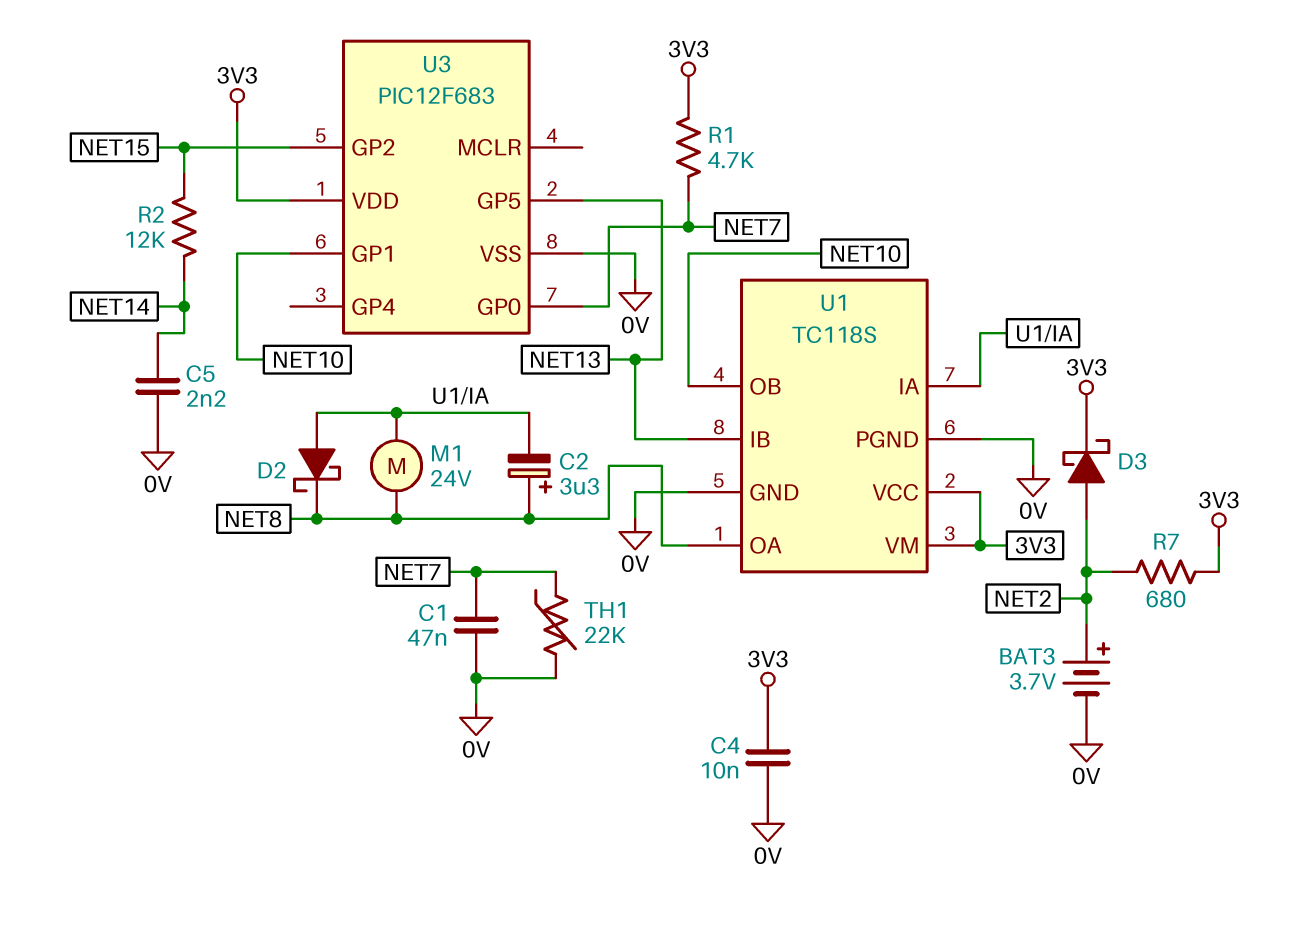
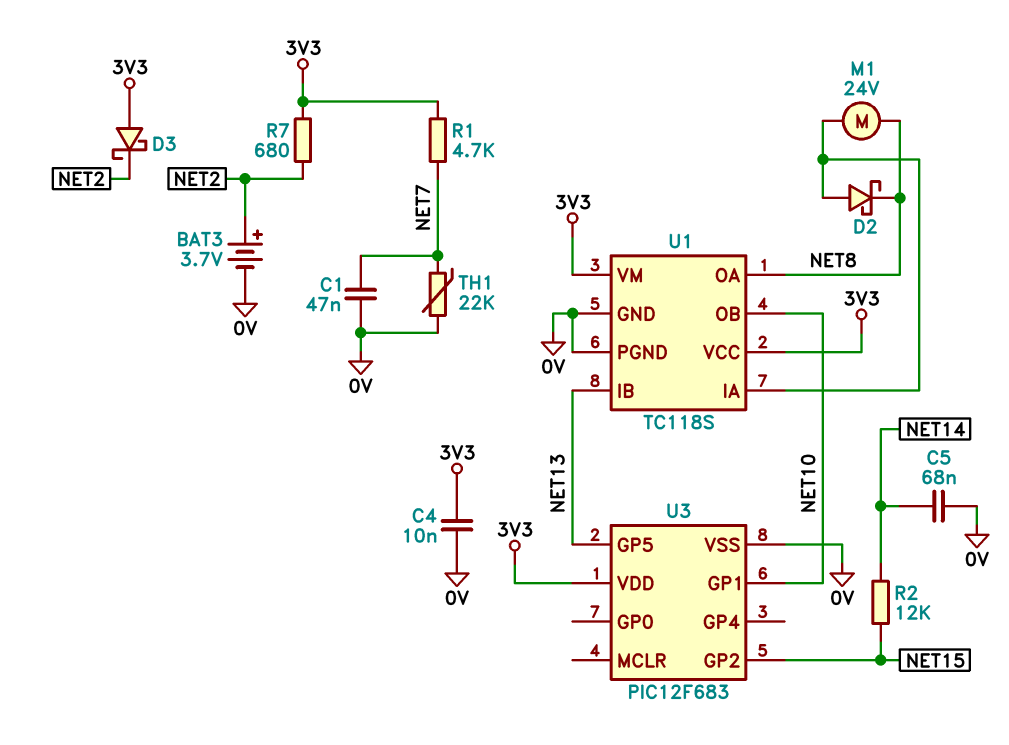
C2: 3.3uF (plus NET8, minus U1/IA) -> none
C5: 2.2nF (0V, NET14) -> 68nF (0V, NET14)
D3: schottky (A NET2, K 3V3) -> schottky (A 3V3, K NET2)
U3 pin GP0: NET7 -> none

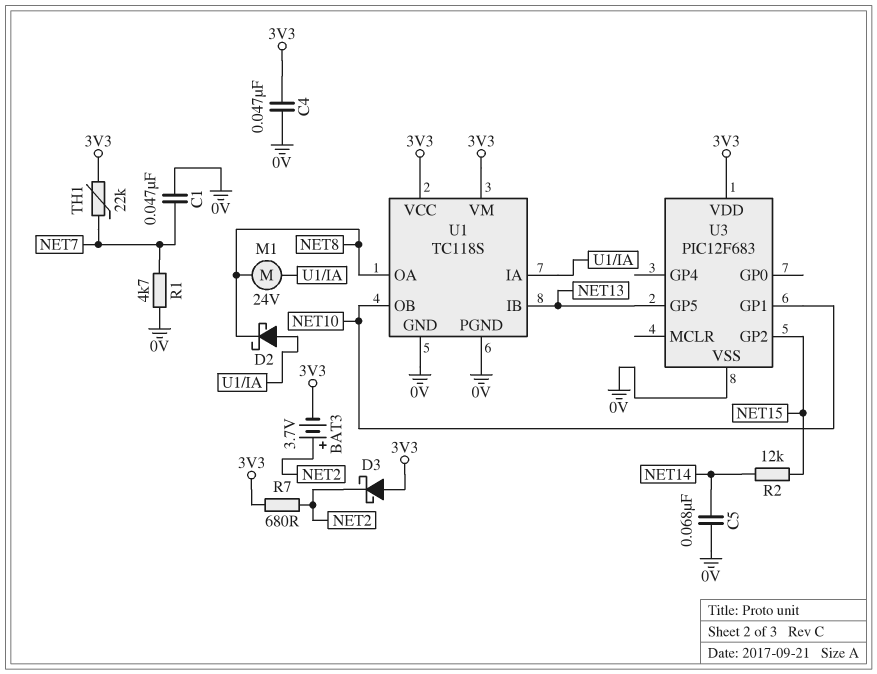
BAT3: 3.7V (plus NET2, minus 0V) -> 3.7V (plus NET2, minus 3V3)
C4: 10nF (0V, 3V3) -> 47nF (0V, 3V3)
R1: 4.7k (3V3, NET7) -> 4.7k (0V, NET7)
TH1: 22k (0V, NET7) -> 22k (3V3, NET7)

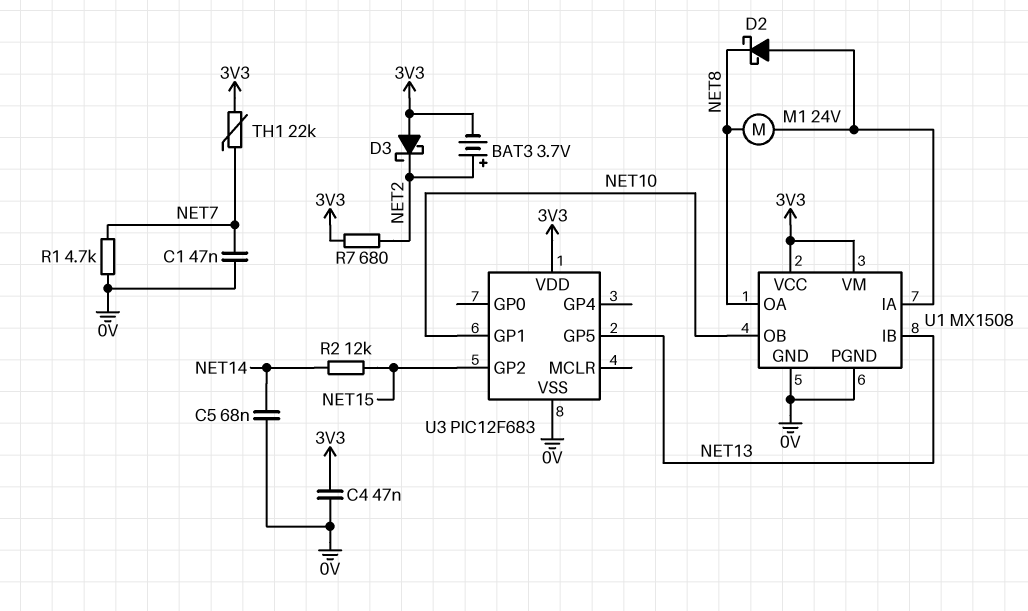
U1: TC118S -> MX1508

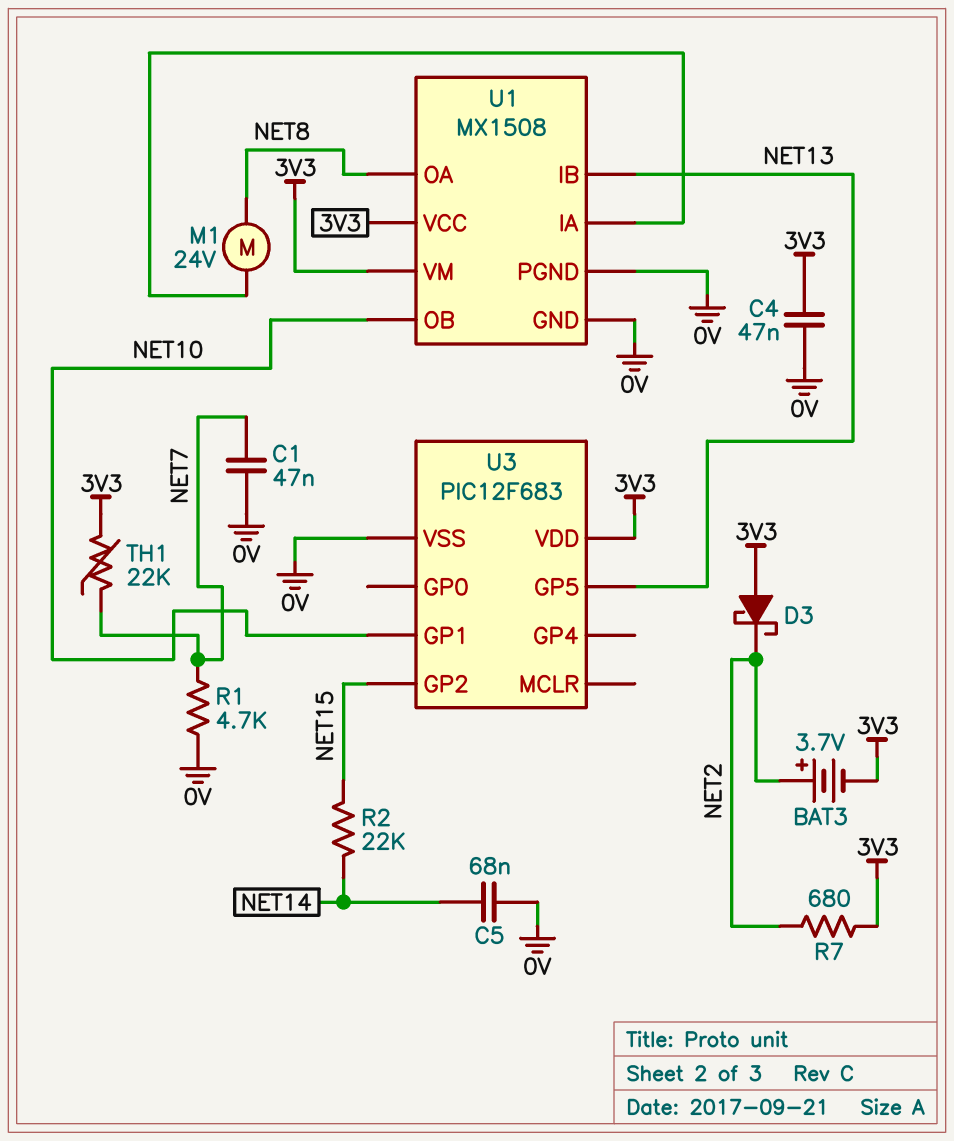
D2: schottky (A U1/IA, K NET8) -> none
R2: 12k (NET14, NET15) -> 22k (NET14, NET15)

